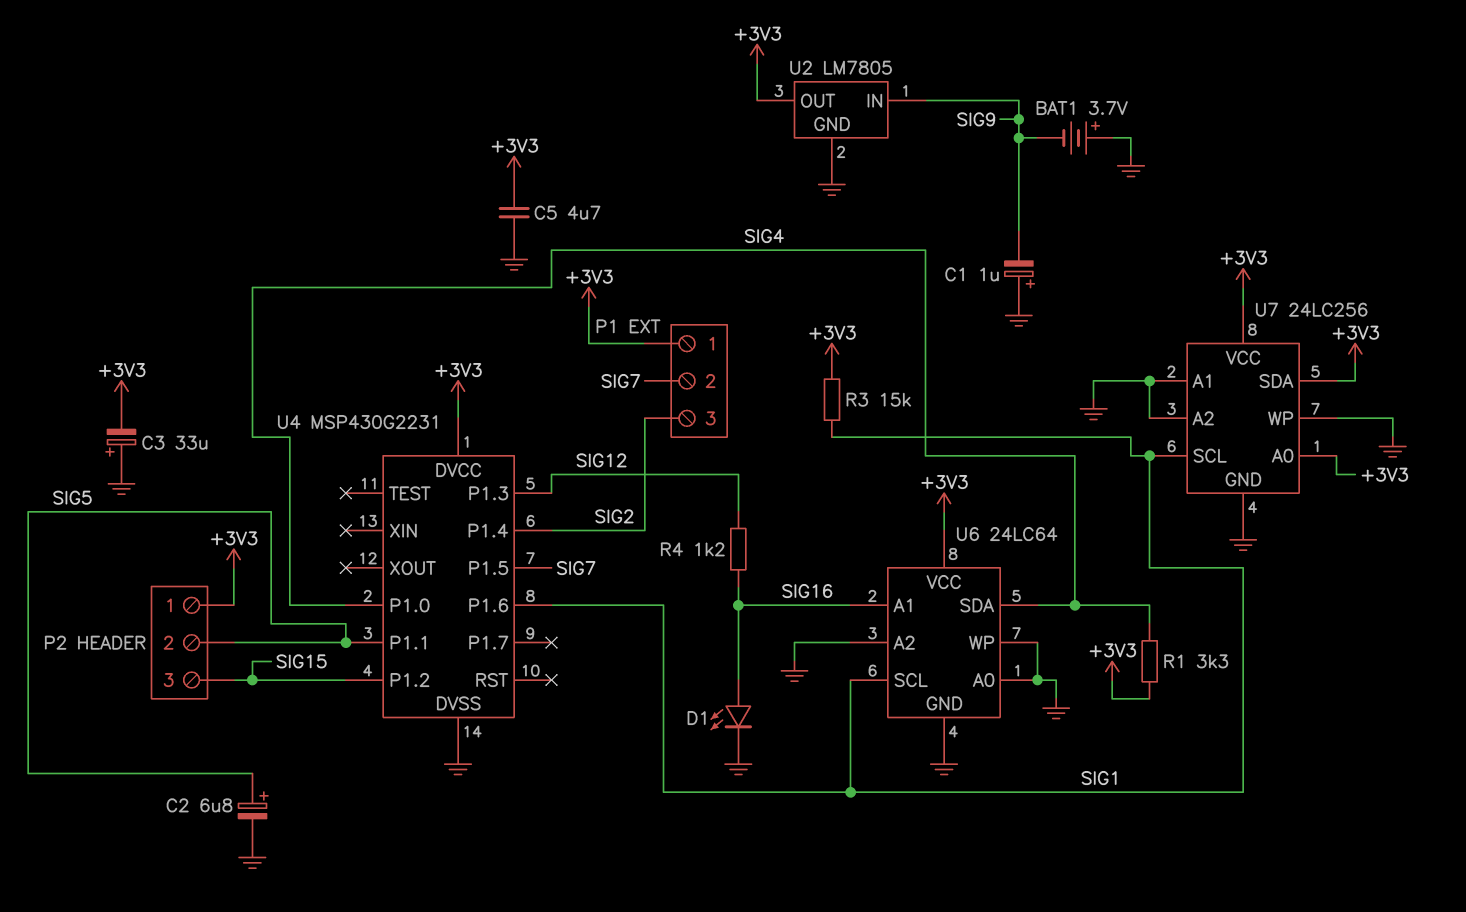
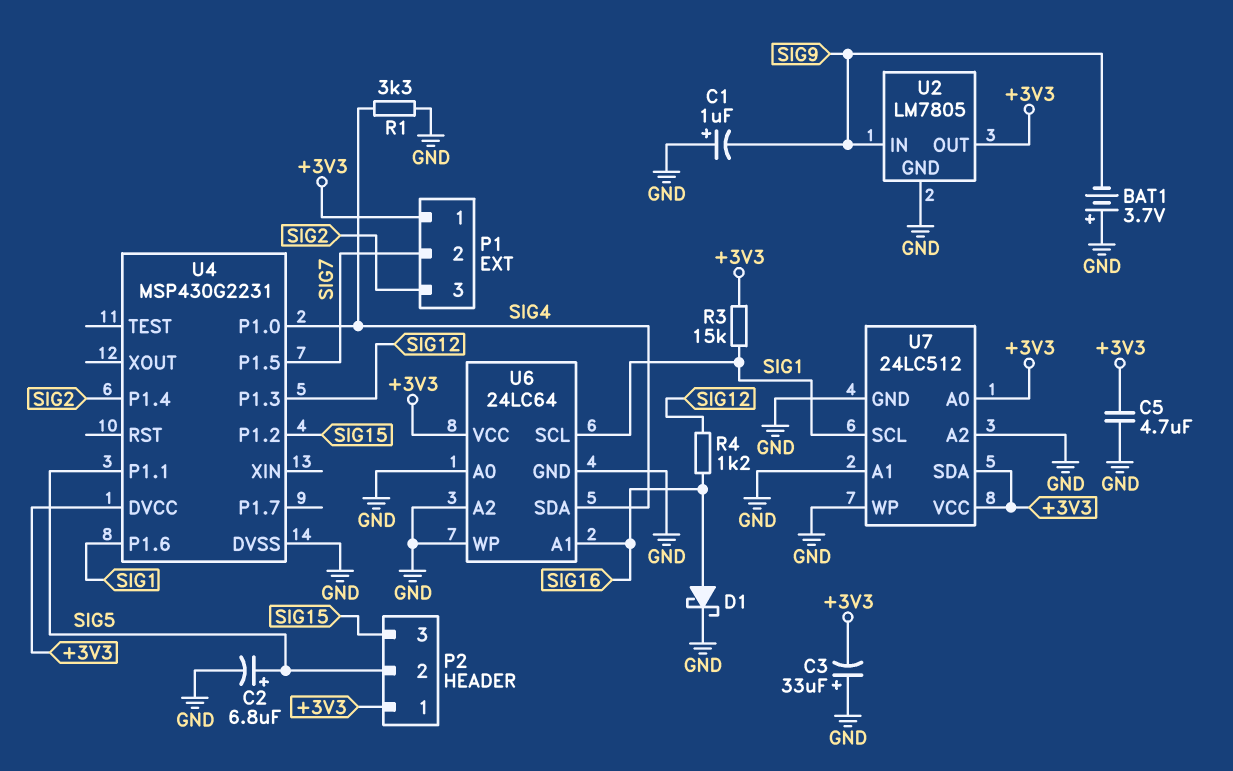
D1: LED (A SIG16, K GND) -> schottky (A SIG16, K GND)
R1: 3.3k (+3V3, SIG4) -> 3.3k (GND, SIG4)
U7: 24LC256 -> 24LC512

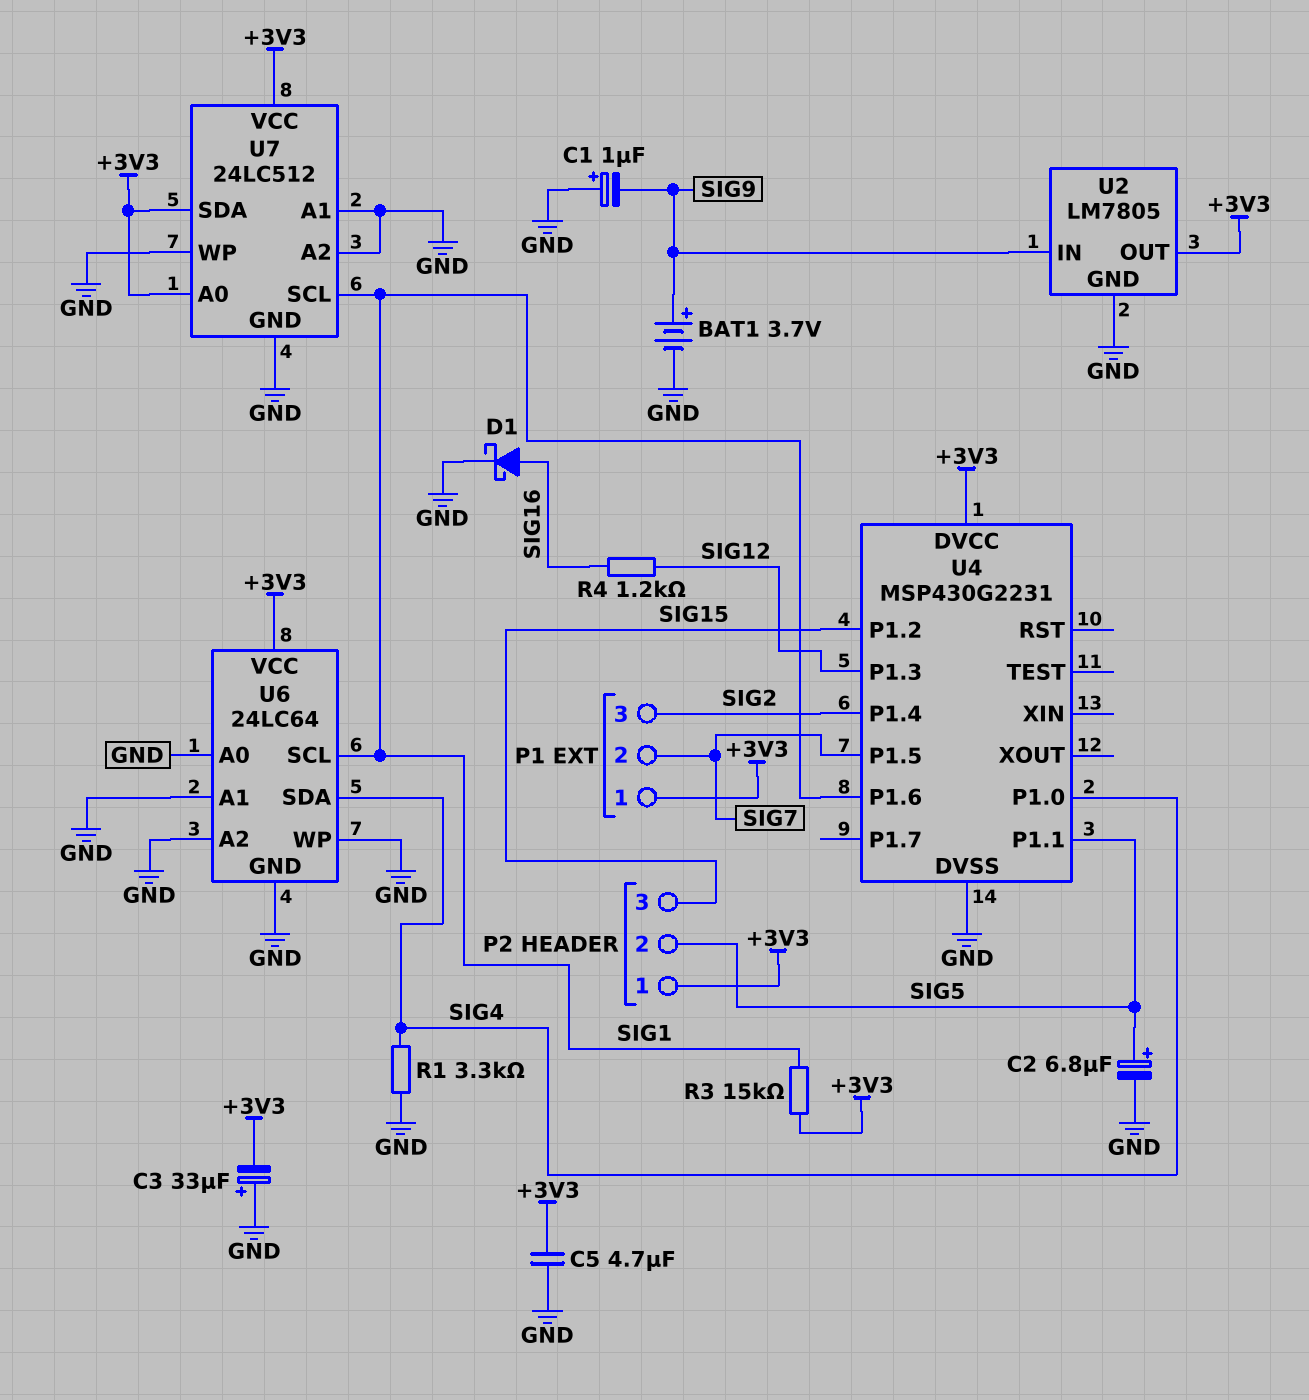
BAT1: 3.7V (plus GND, minus SIG9) -> 3.7V (plus SIG9, minus GND)
U6 pin A1: SIG16 -> GND

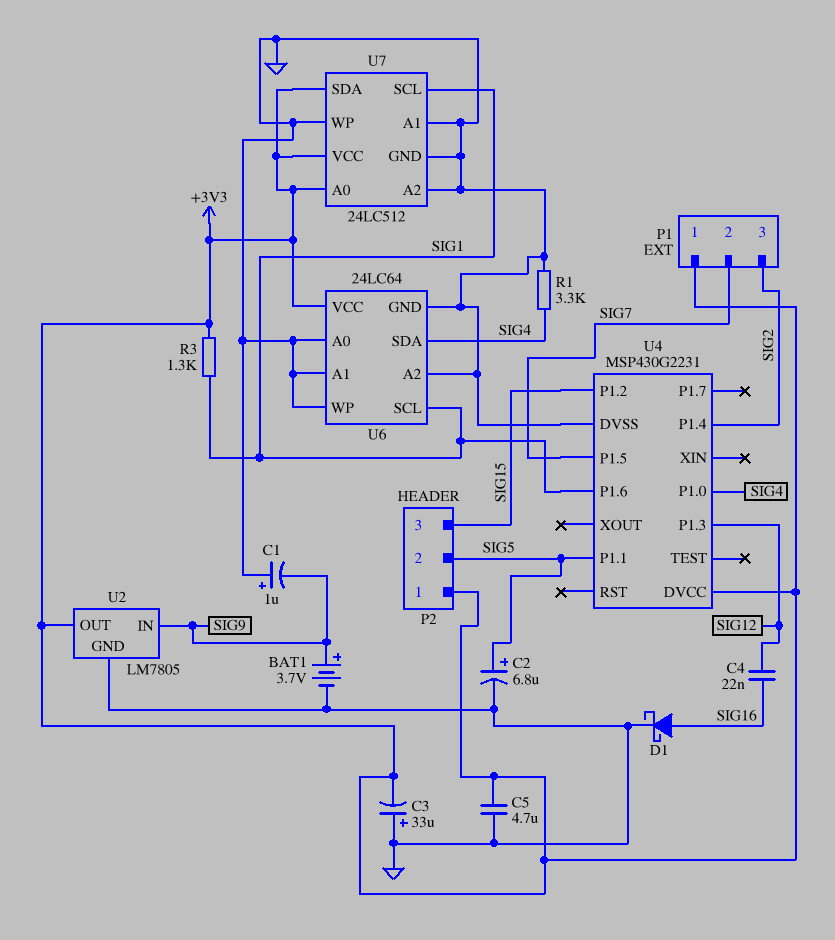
C4: none -> 22nF (SIG12, SIG16)
R3: 15k (+3V3, SIG1) -> 1.3k (+3V3, SIG1)
R4: 1.2k (SIG12, SIG16) -> none

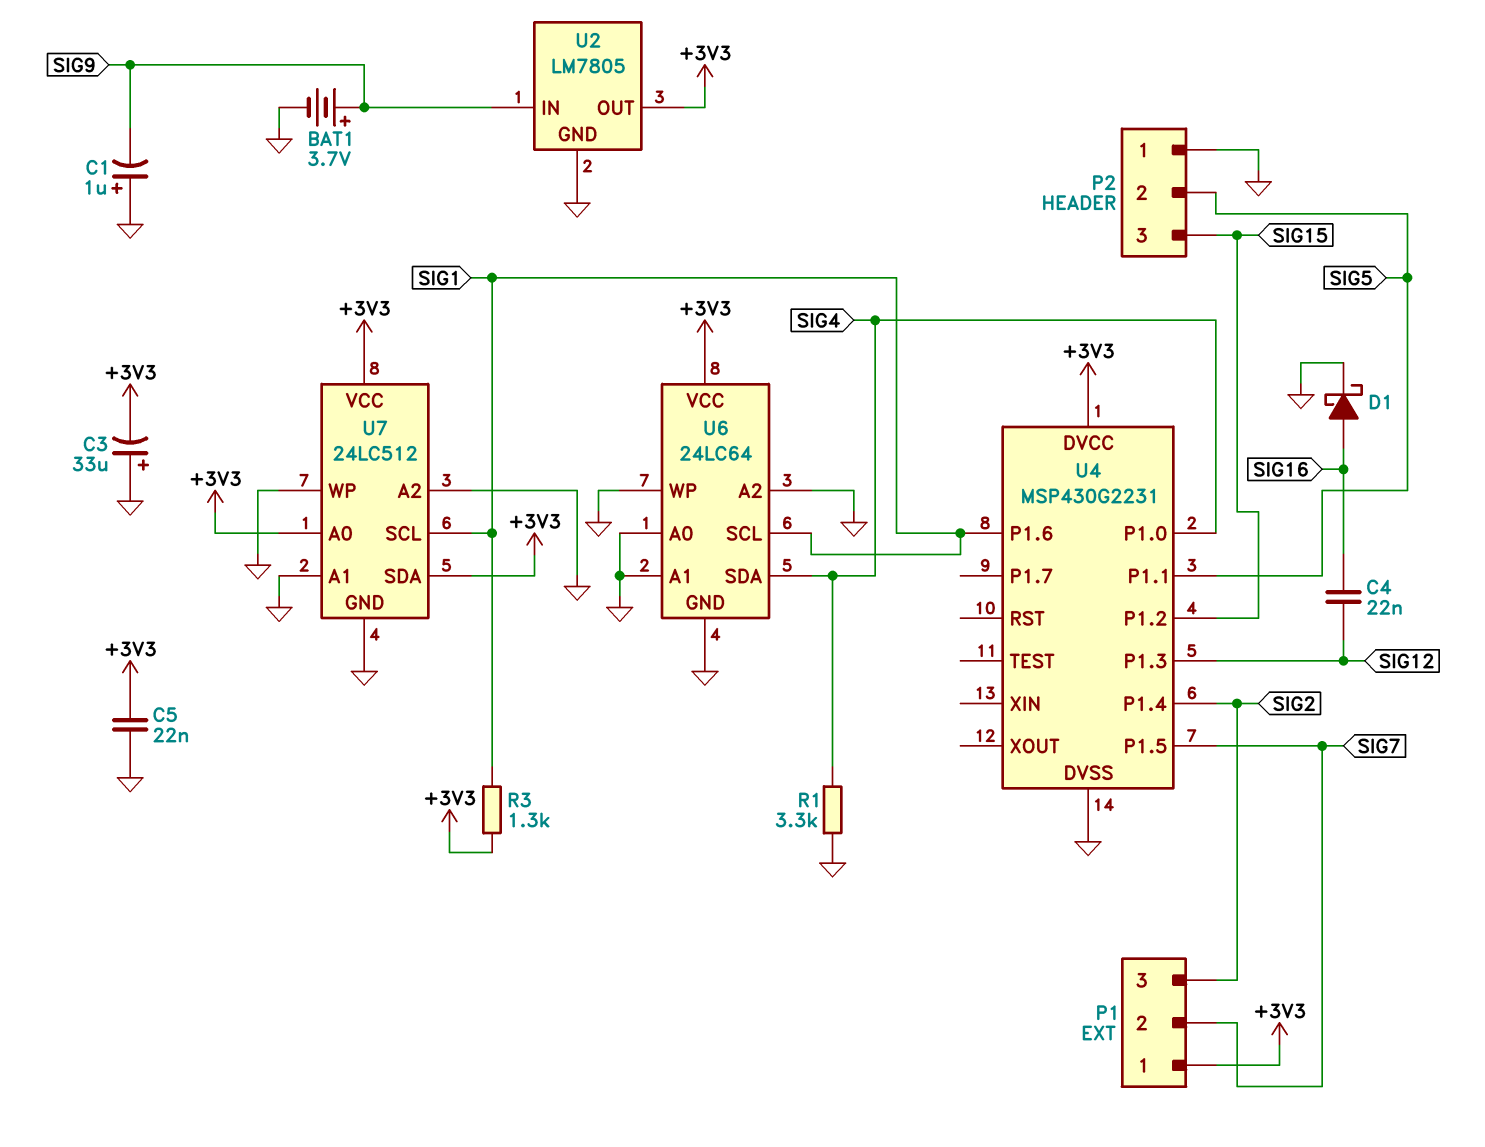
C2: 6.8uF (plus SIG5, minus GND) -> none
C5: 4.7uF (+3V3, GND) -> 22nF (+3V3, GND)
P2 pin 1: +3V3 -> GND

